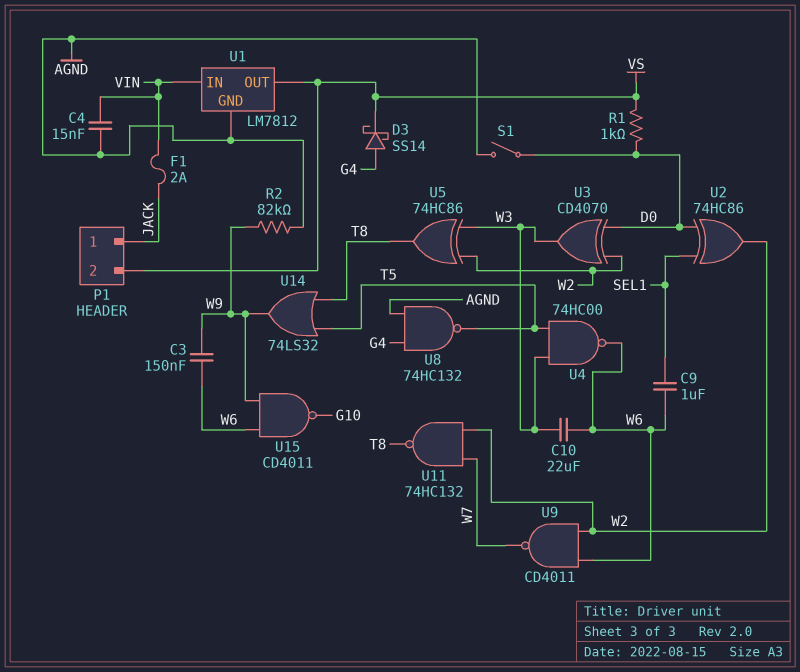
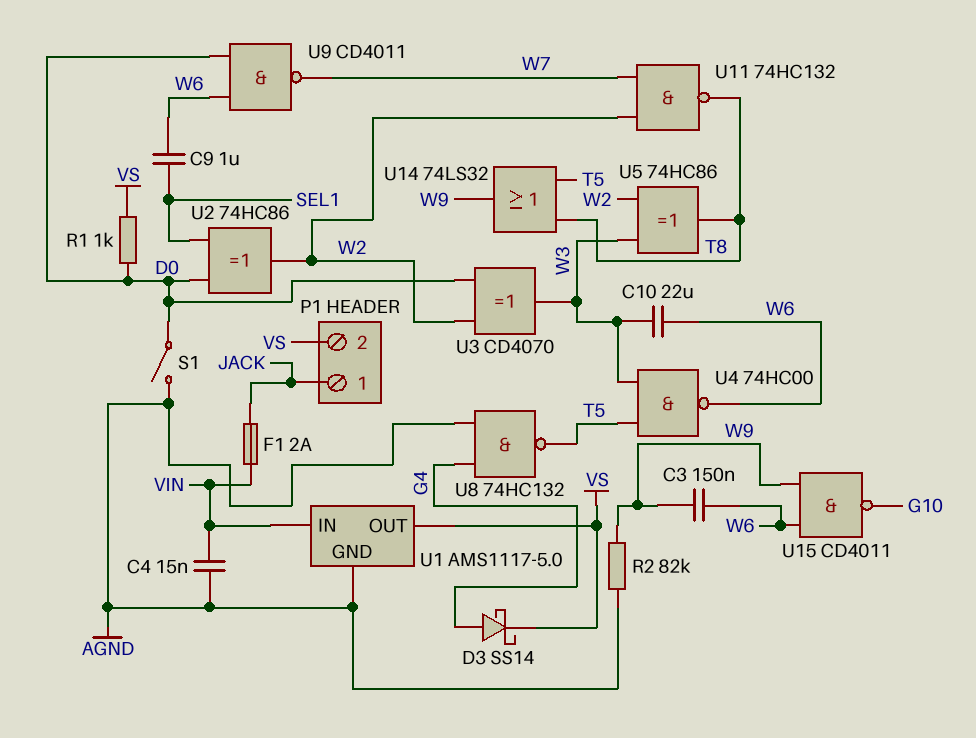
U1: LM7812 -> AMS1117-5.0
U9: NAND CD4011 (in W2, in W6, out W7) -> NAND CD4011 (in D0, in W6, out W7)

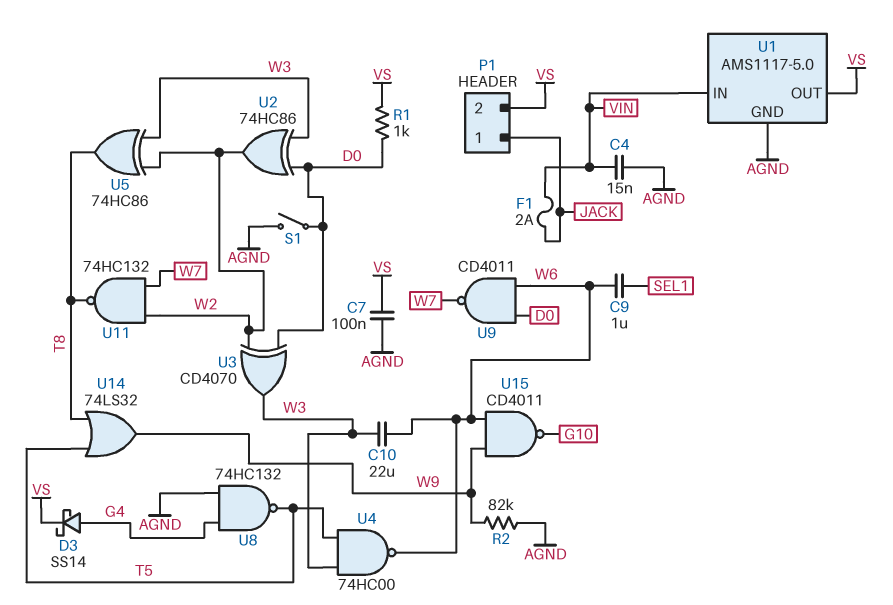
C3: 150nF (W6, W9) -> none
C7: none -> 100nF (AGND, VS)
U2: XOR 74HC86 (in D0, in SEL1, out W2) -> XOR 74HC86 (in D0, in W3, out W2)

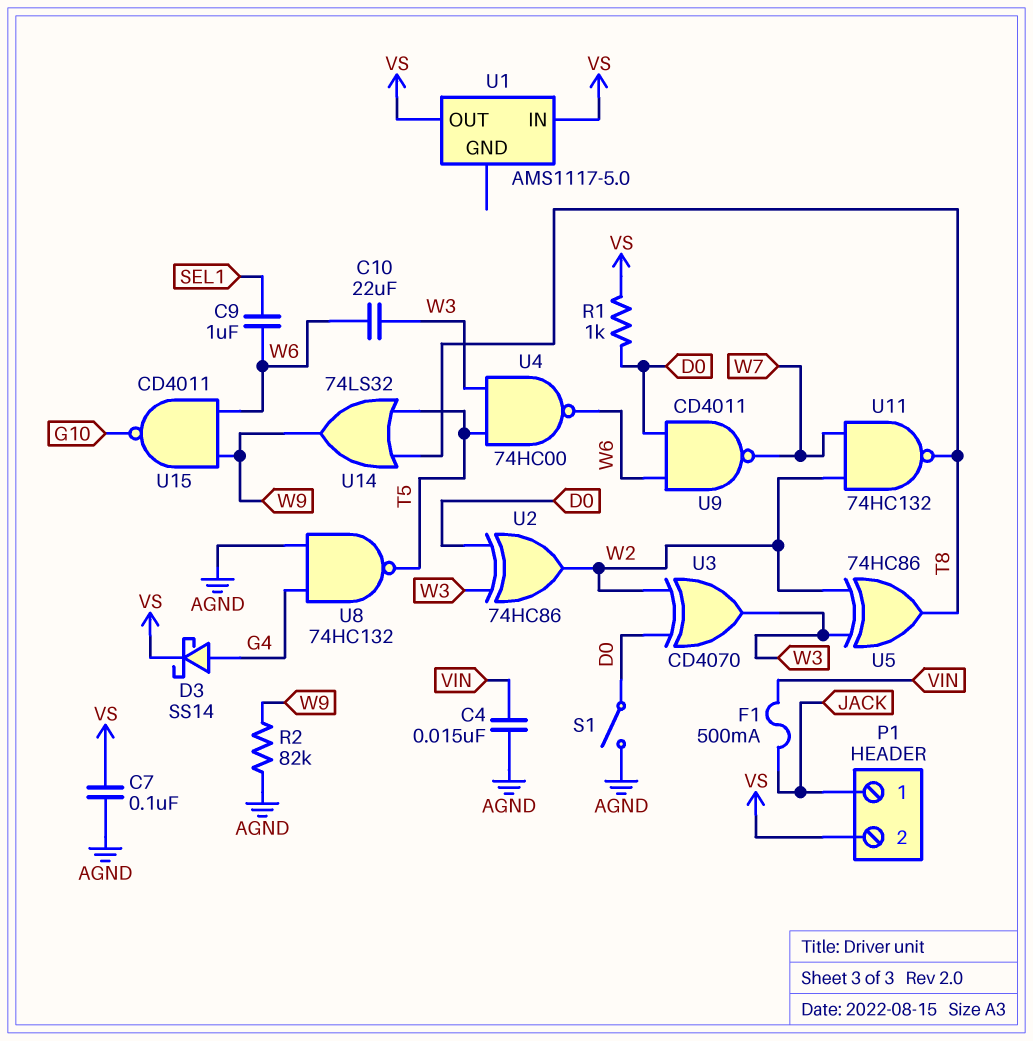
F1: 2A (JACK, VIN) -> 500mA (JACK, VIN)
U1 pin GND: AGND -> none
U1 pin IN: VIN -> VS

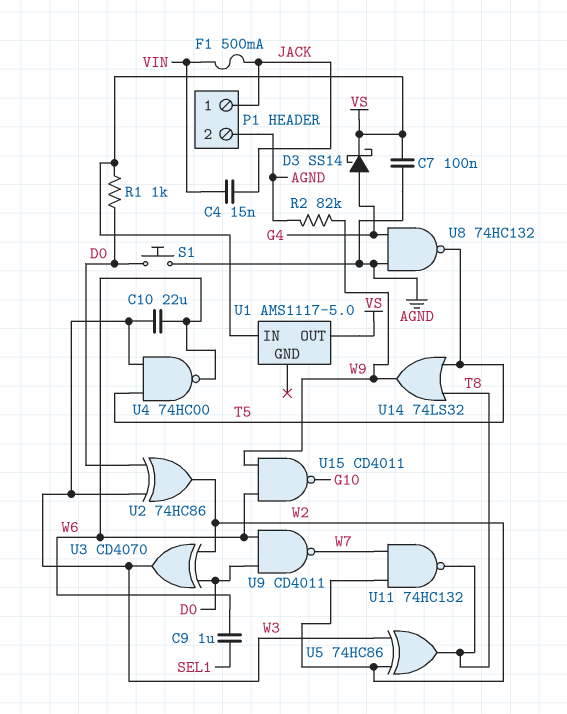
C4: 15nF (AGND, VIN) -> 15nF (JACK, VIN)
P1 pin 2: VS -> AGND
S1: switch (AGND, D0) -> button (AGND, D0)

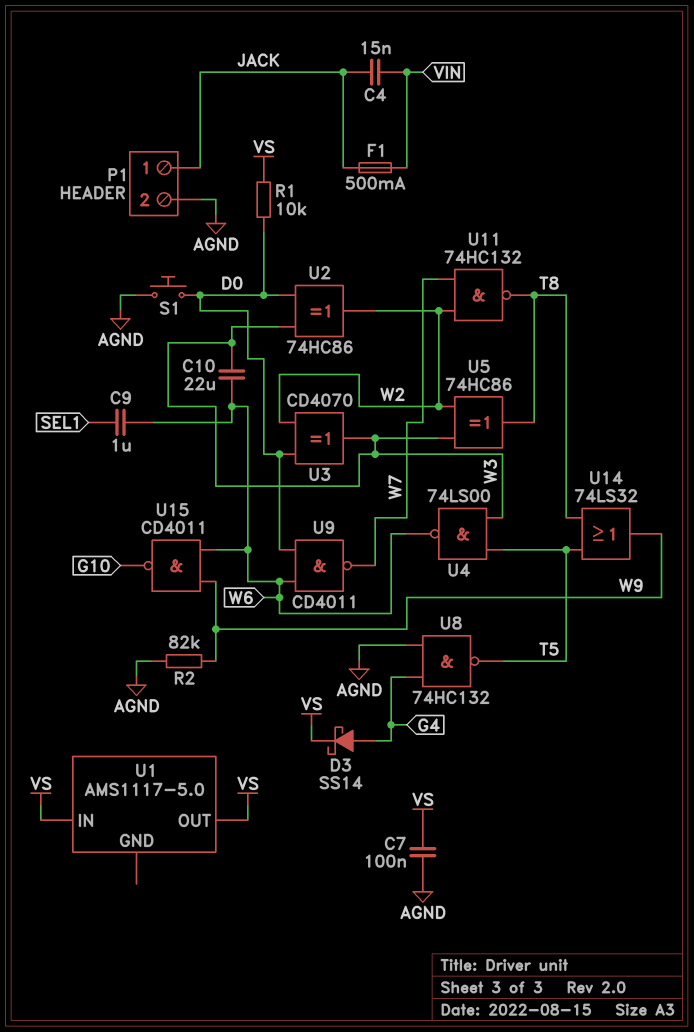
R1: 1k (D0, VS) -> 10k (D0, VS)
U4: NAND 74HC00 (in T5, in W3, out W6) -> NAND 74LS00 (in T5, in W3, out W6)

